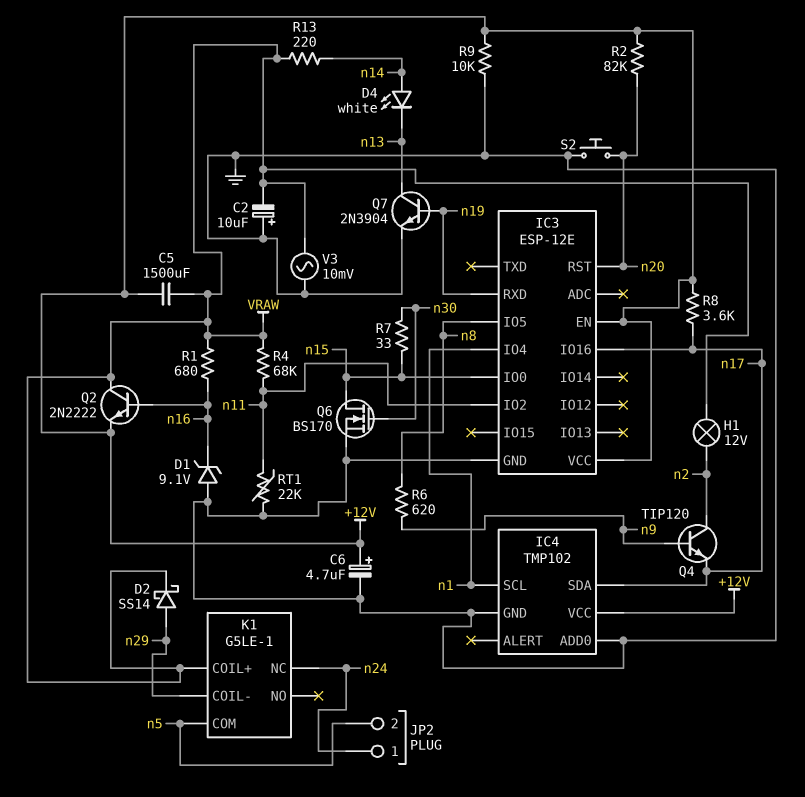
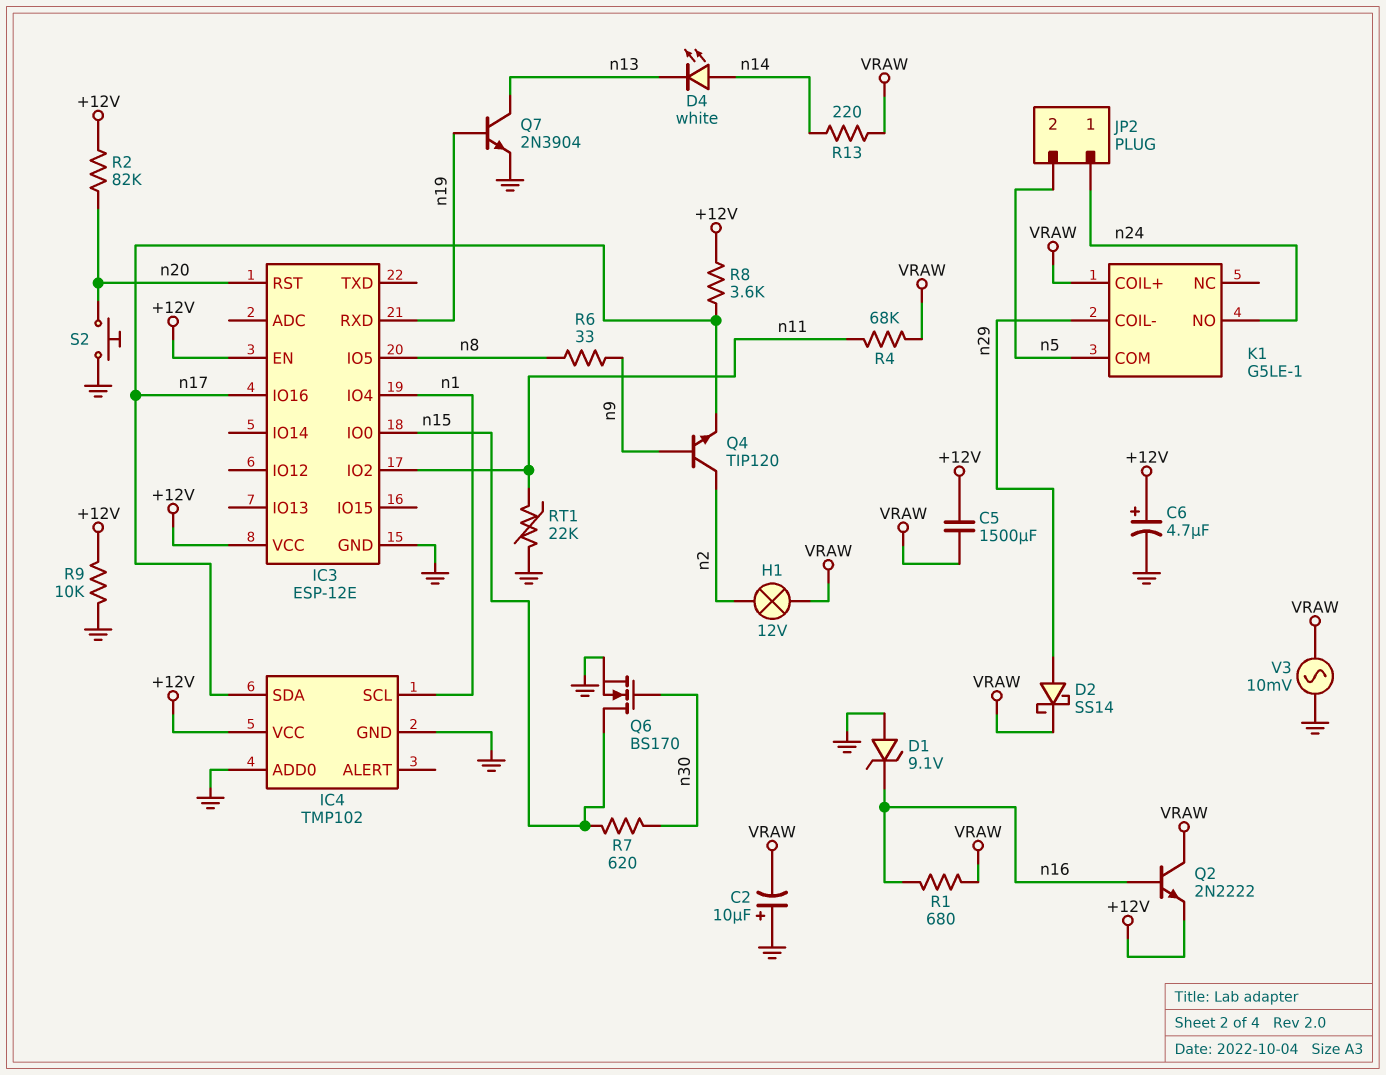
K1 pin NC: n24 -> none
K1 pin NO: none -> n24
R6: 620 (n8, n9) -> 33 (n8, n9)
R7: 33 (n15, n30) -> 620 (n15, n30)

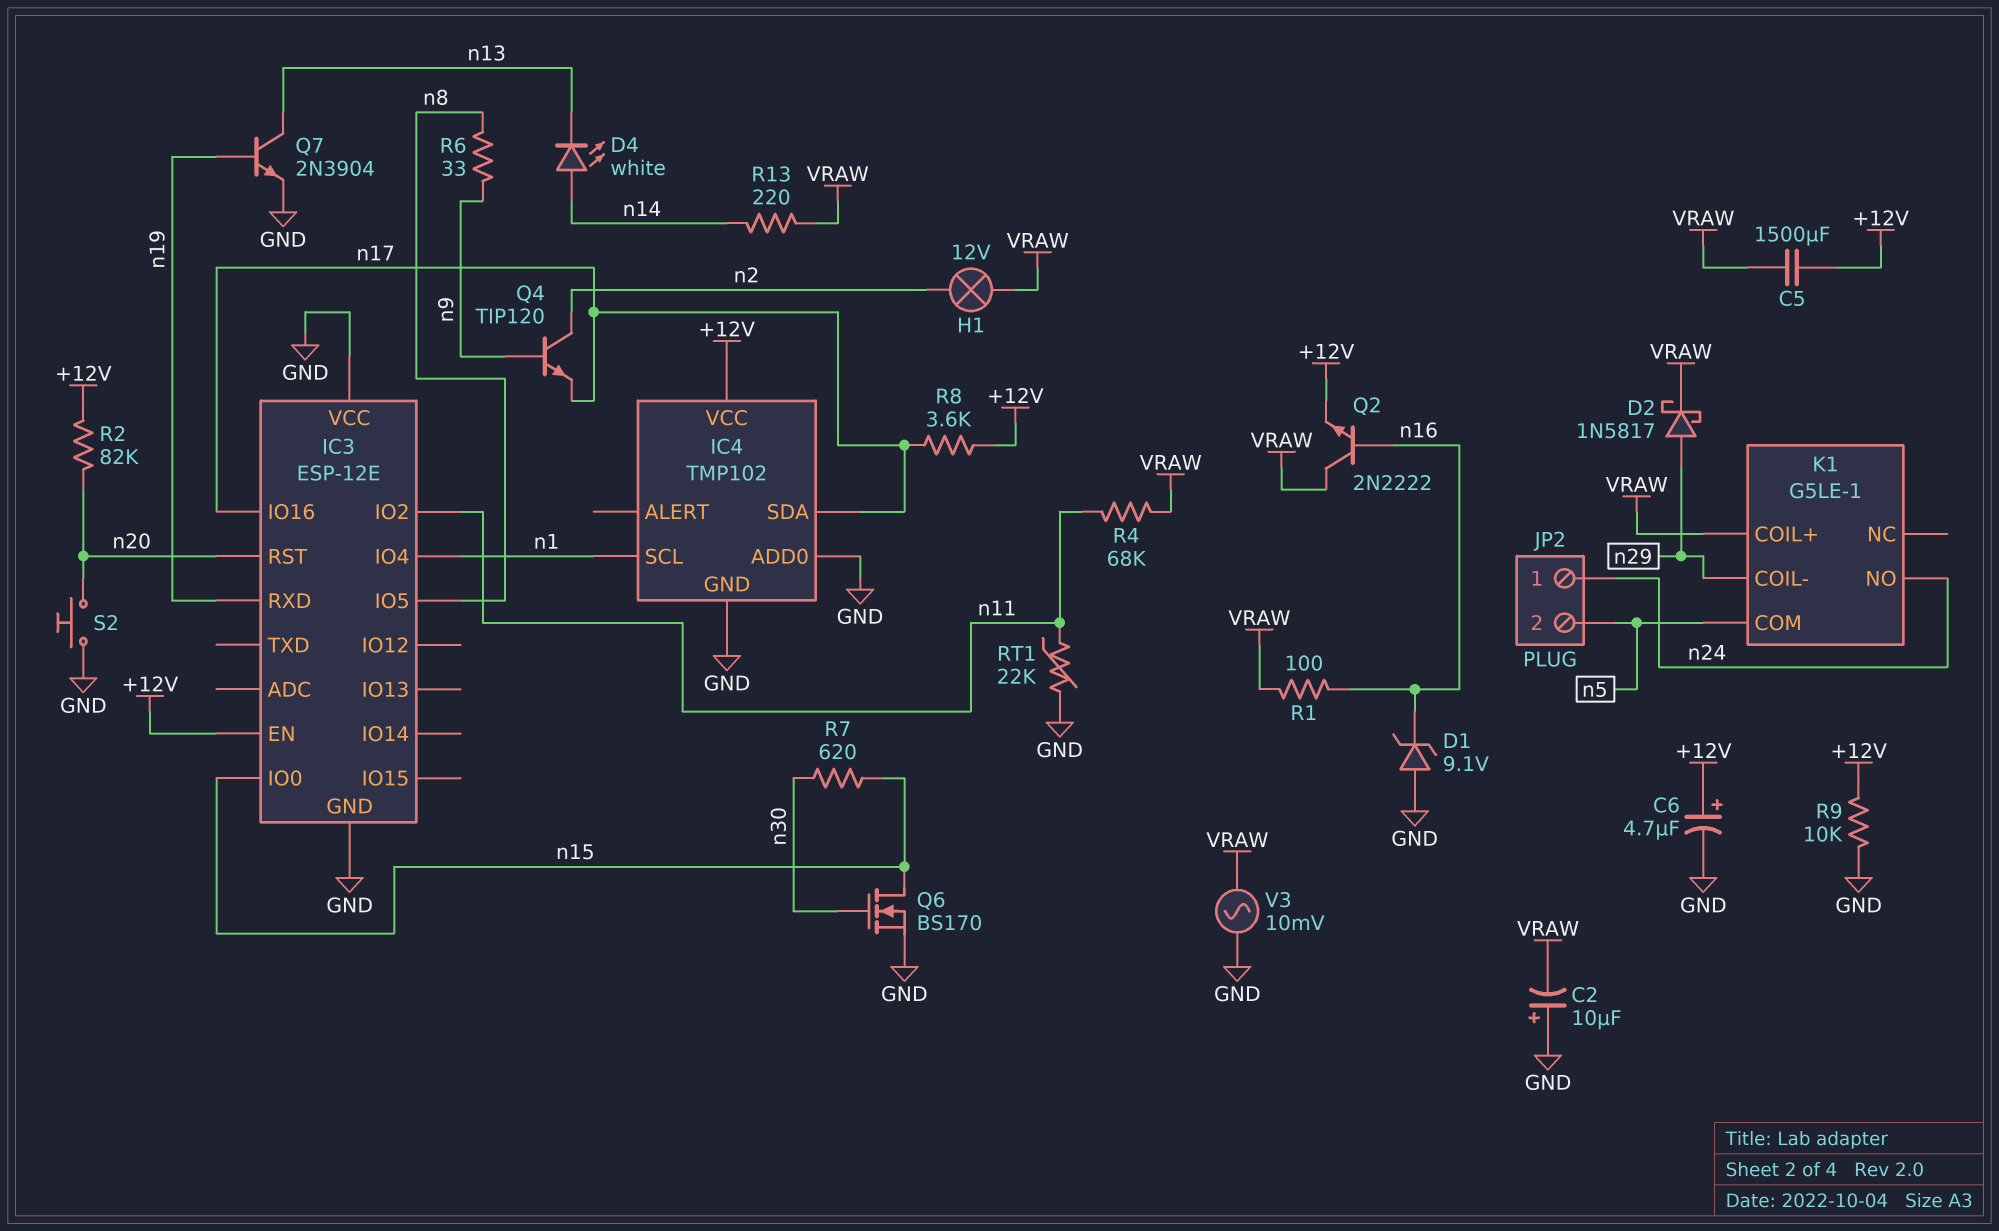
D2: schottky SS14 (A n29, K VRAW) -> schottky 1N5817 (A n29, K VRAW)
IC3 pin VCC: +12V -> GND
R1: 680 (VRAW, n16) -> 100 (VRAW, n16)

